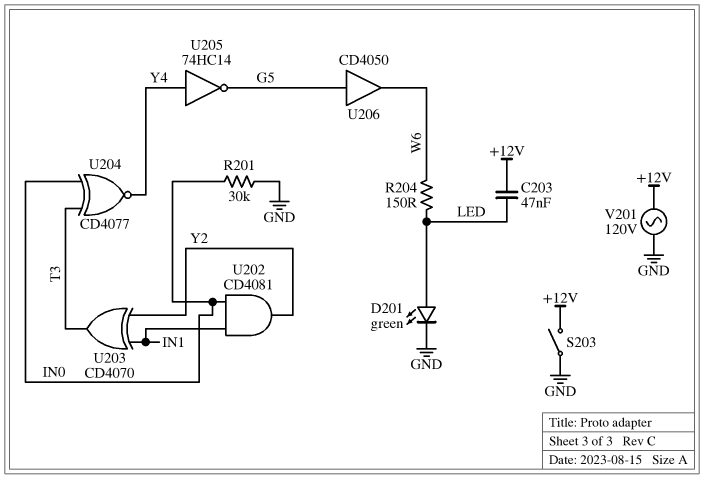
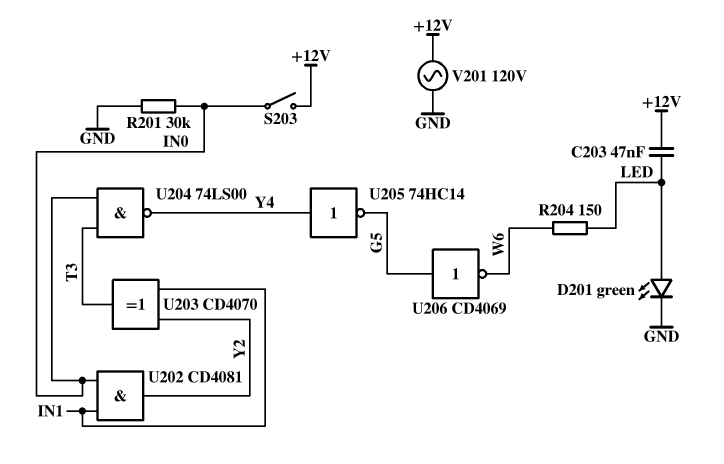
S203: switch (+12V, GND) -> switch (+12V, IN0)
U204: XNOR CD4077 (in IN0, in T3, out Y4) -> NAND 74LS00 (in IN0, in T3, out Y4)
U206: buffer CD4050 (in G5, out W6) -> NOT CD4069 (in G5, out W6)

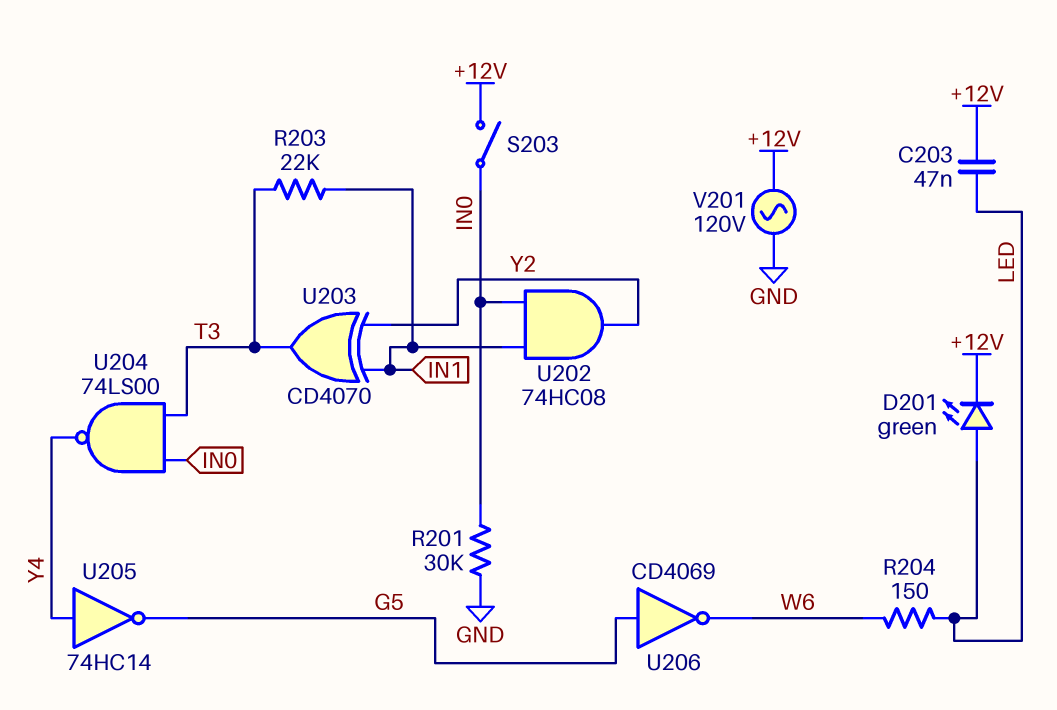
D201: LED green (A LED, K GND) -> LED green (A LED, K +12V)
R203: none -> 22k (IN1, T3)
U202: AND CD4081 (in IN0, in IN1, out Y2) -> AND 74HC08 (in IN0, in IN1, out Y2)

